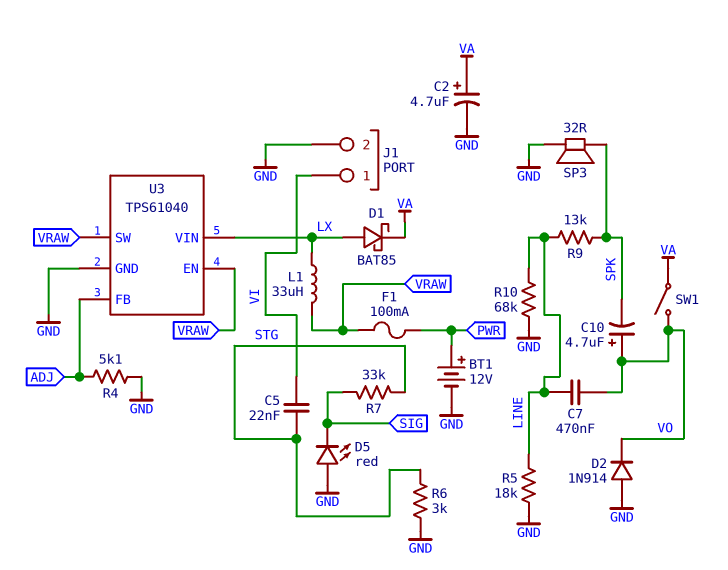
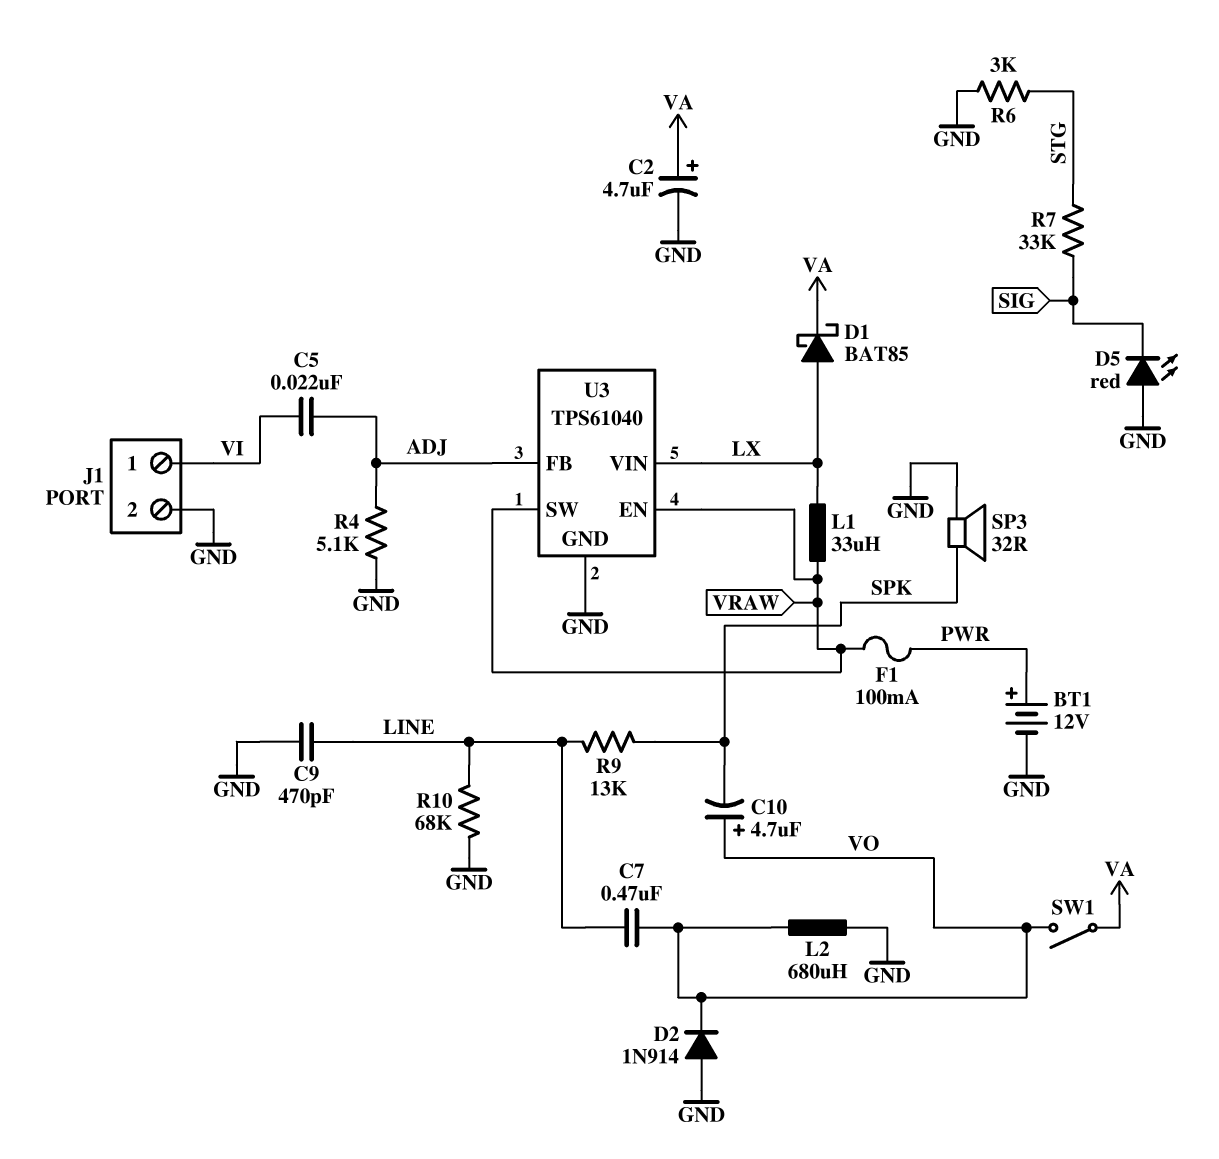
C5: 22nF (STG, VI) -> 22nF (ADJ, VI)
C9: none -> 470pF (GND, LINE)
L2: none -> 680uH (GND, VO)
R5: 18k (GND, LINE) -> none

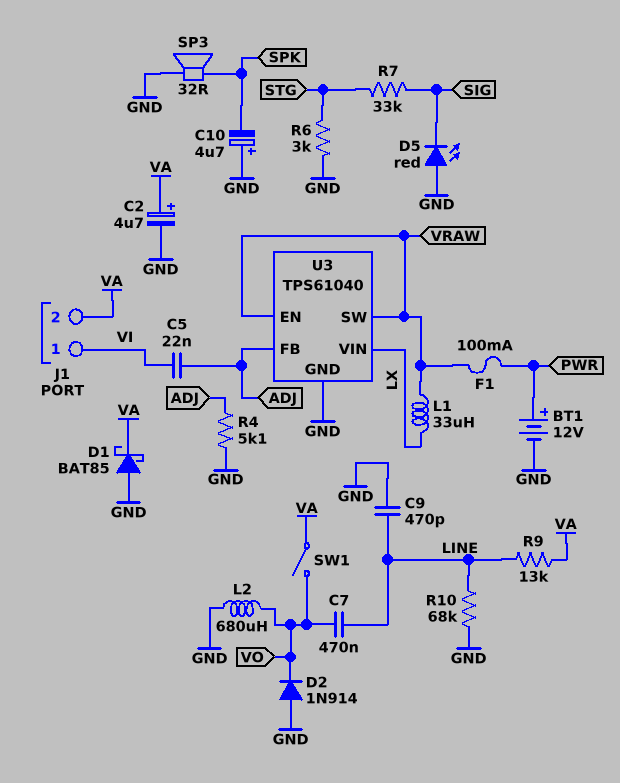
C10: 4.7uF (plus VO, minus SPK) -> 4.7uF (plus GND, minus SPK)
D1: schottky BAT85 (A LX, K VA) -> schottky BAT85 (A GND, K VA)
J1 pin 2: GND -> VA
R9: 13k (LINE, SPK) -> 13k (LINE, VA)

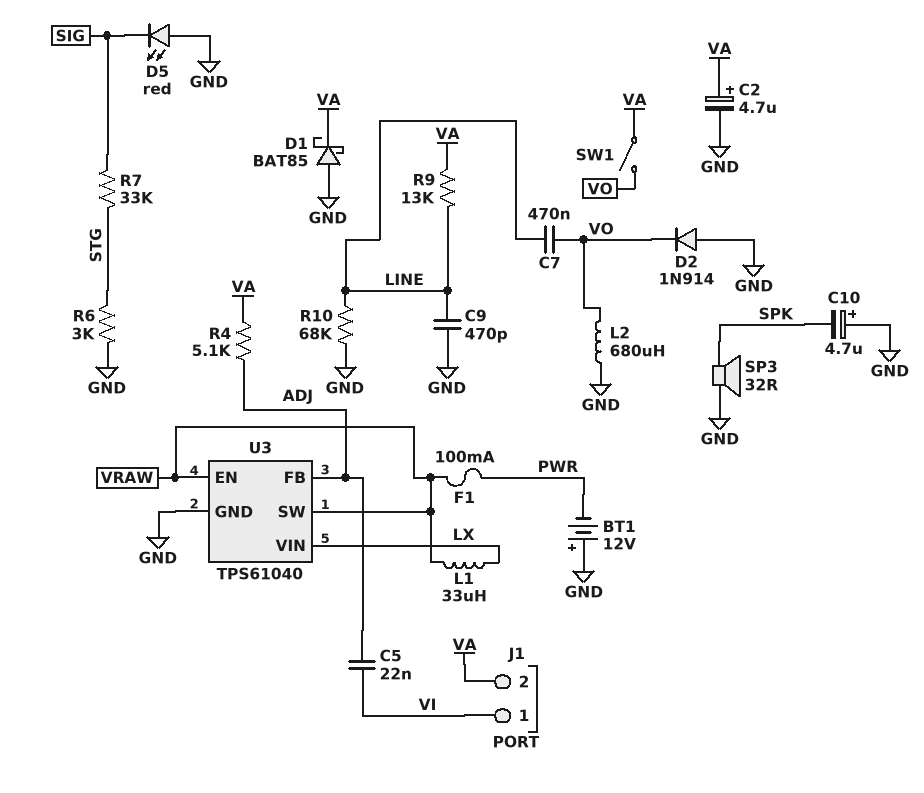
BT1: 12V (plus PWR, minus GND) -> 12V (plus GND, minus PWR)
R4: 5.1k (ADJ, GND) -> 5.1k (ADJ, VA)

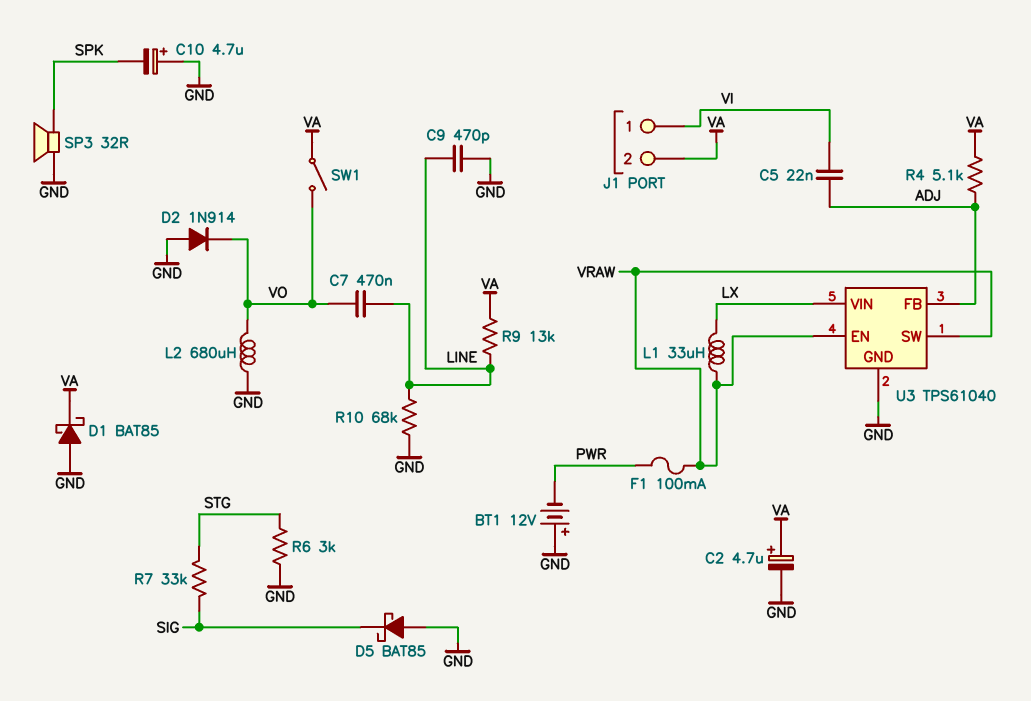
D5: LED red (A GND, K SIG) -> schottky BAT85 (A GND, K SIG)

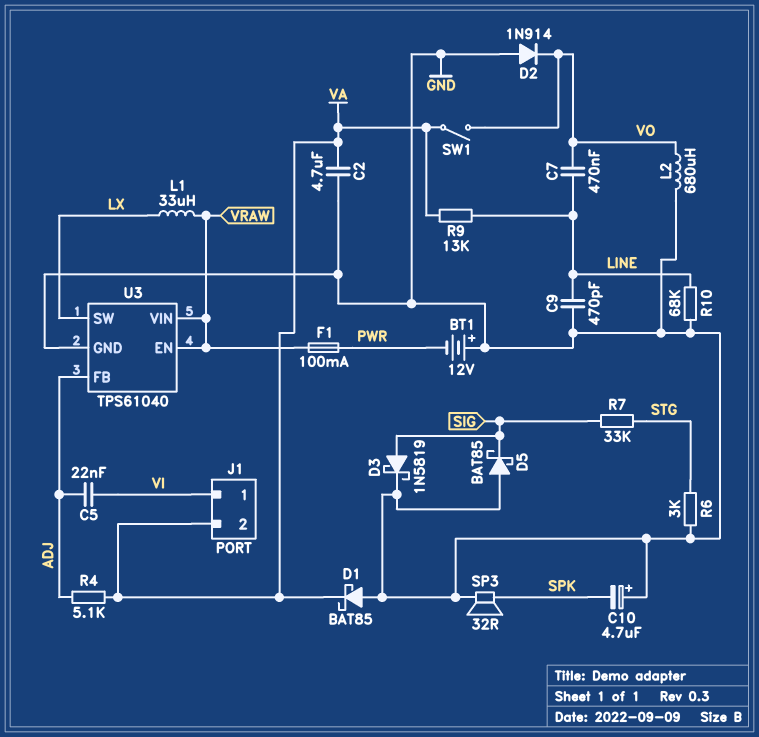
C2: 4.7uF (plus VA, minus GND) -> 4.7uF (GND, VA)
D3: none -> schottky 1N5819 (A SIG, K GND)
U3 pin SW: VRAW -> LX
U3 pin VIN: LX -> VRAW

